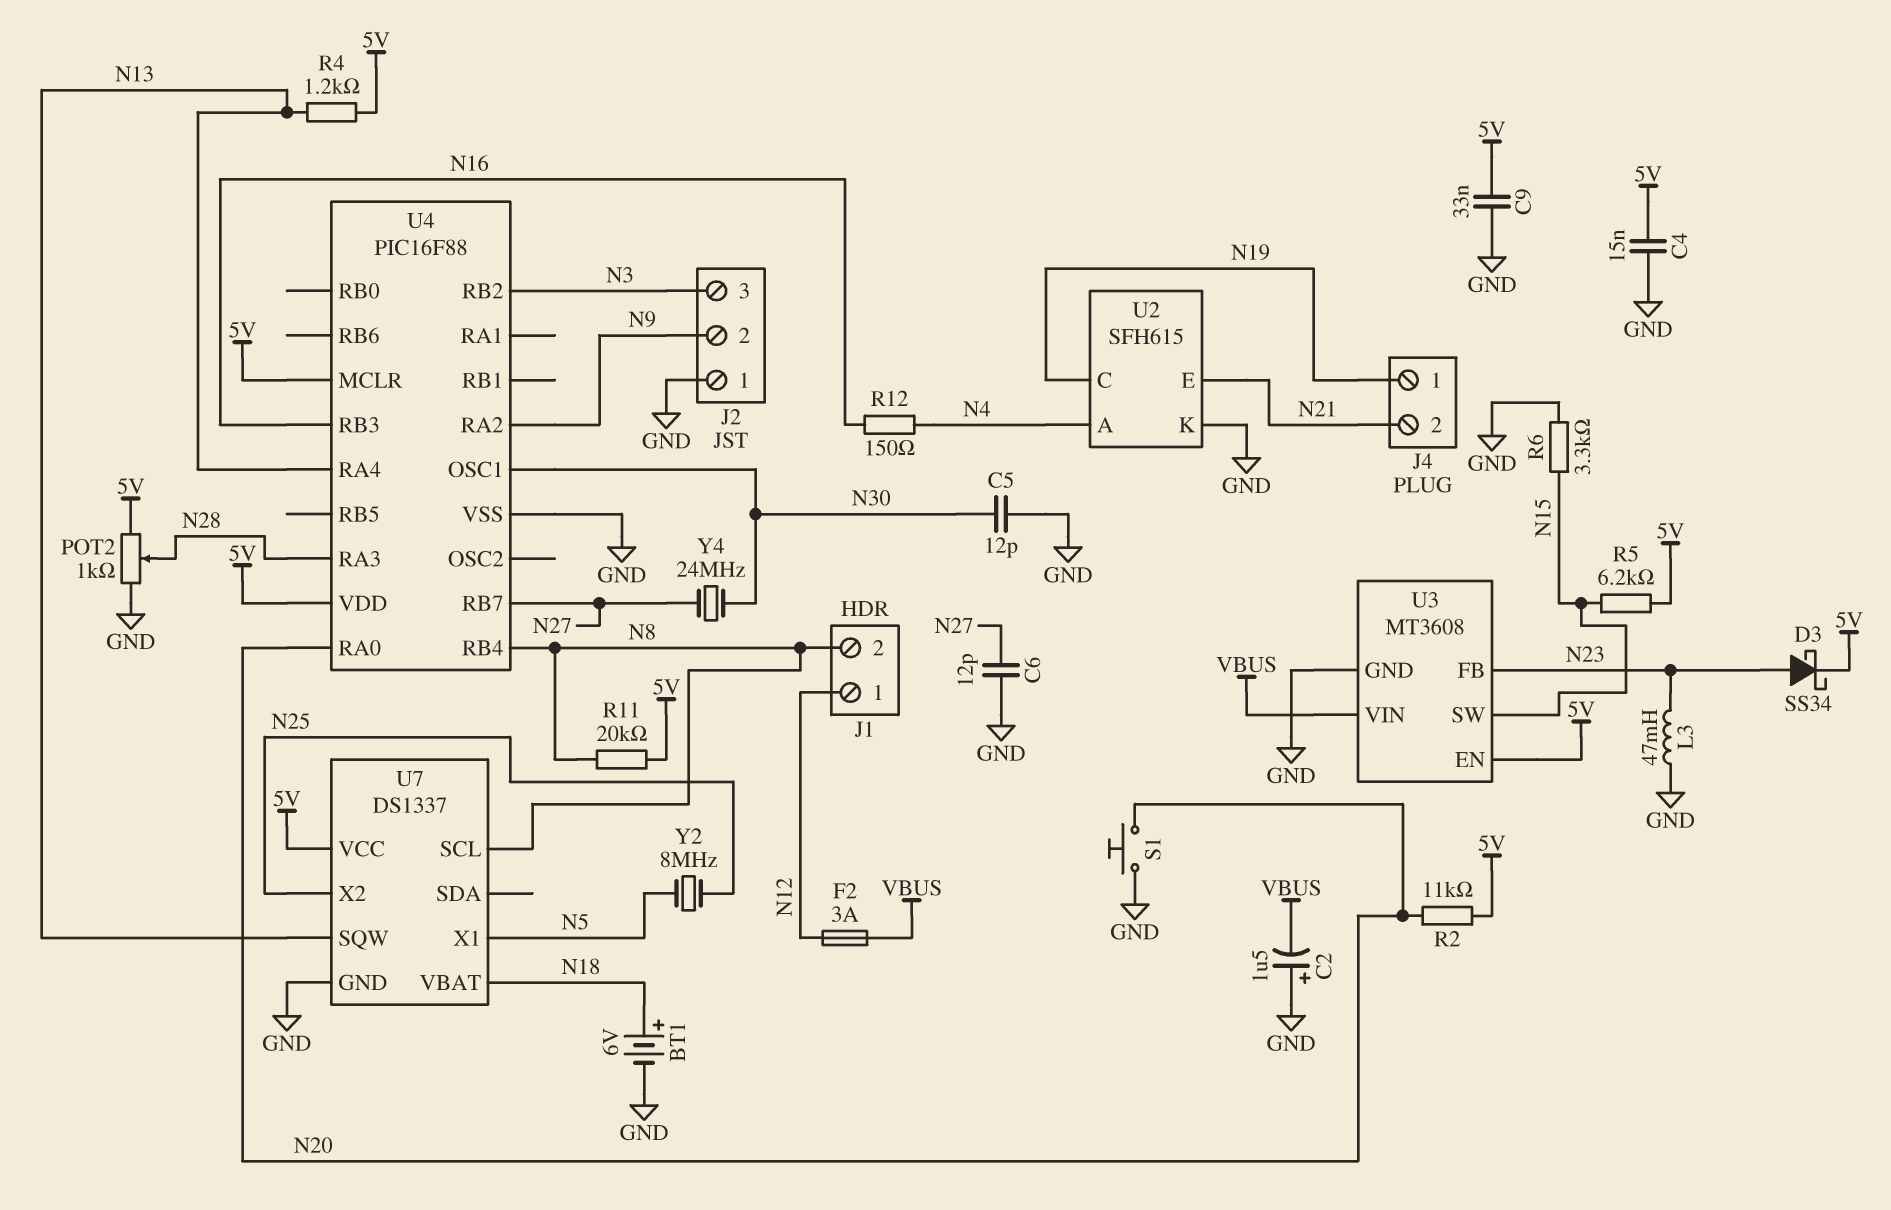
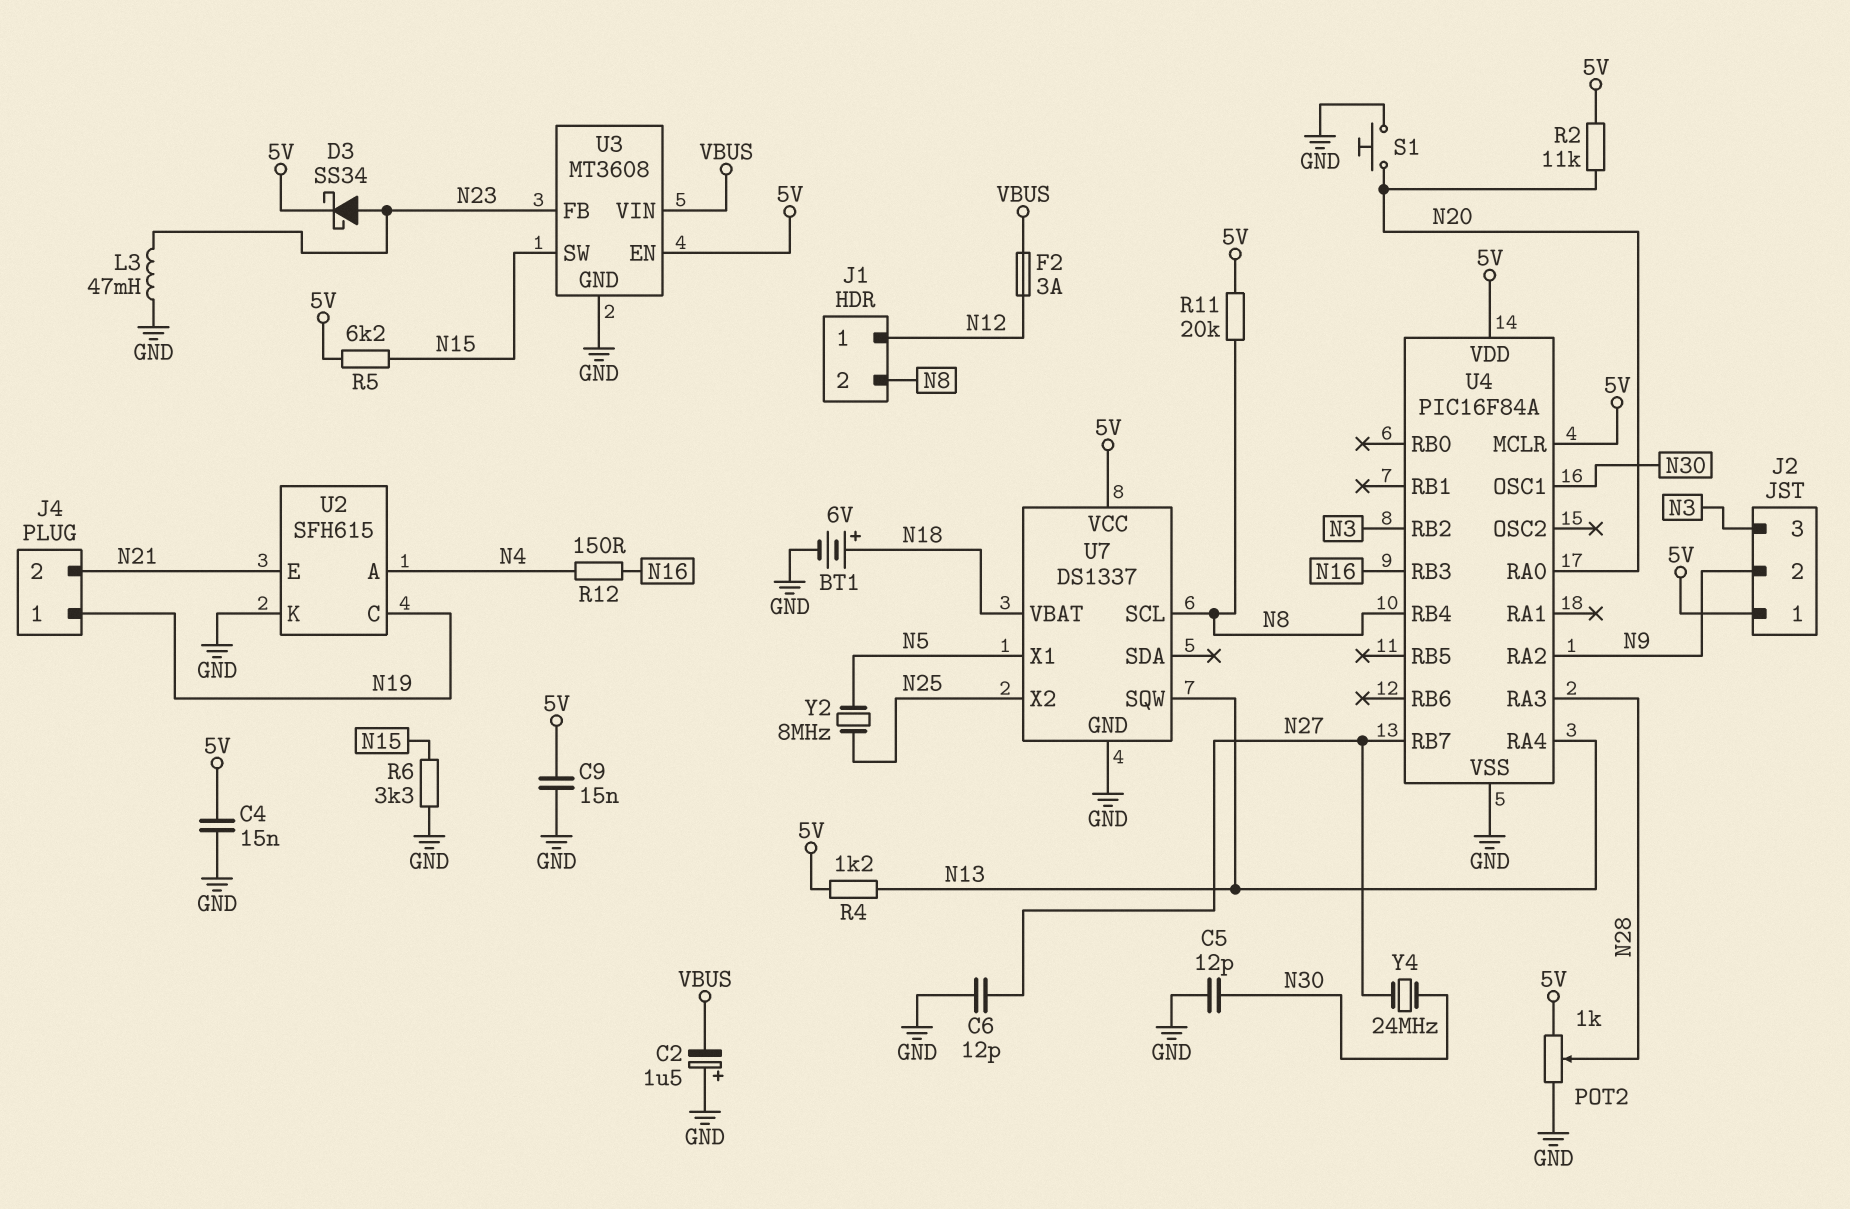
C9: 33nF (5V, GND) -> 15nF (5V, GND)
J2 pin 1: GND -> 5V
U4: PIC16F88 -> PIC16F84A

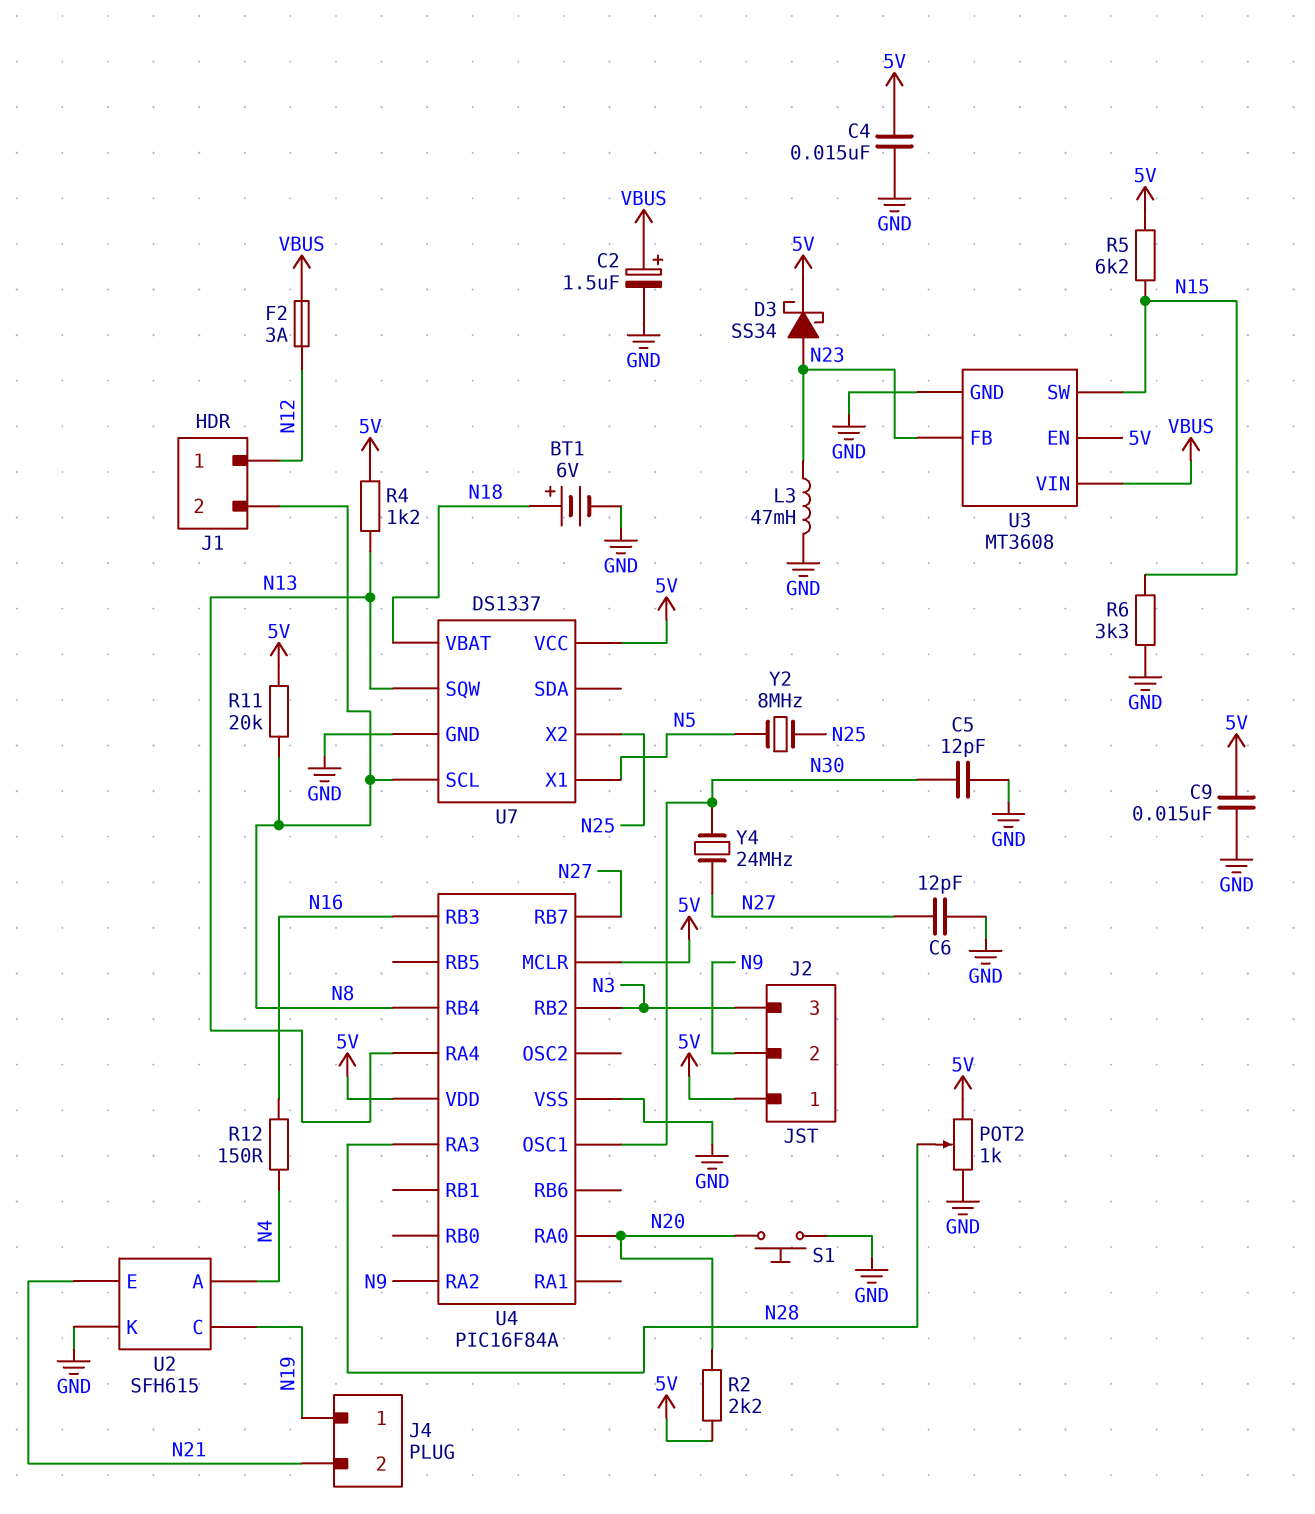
C2: 1.5uF (plus GND, minus VBUS) -> 1.5uF (plus VBUS, minus GND)
R2: 11k (5V, N20) -> 2.2k (5V, N20)

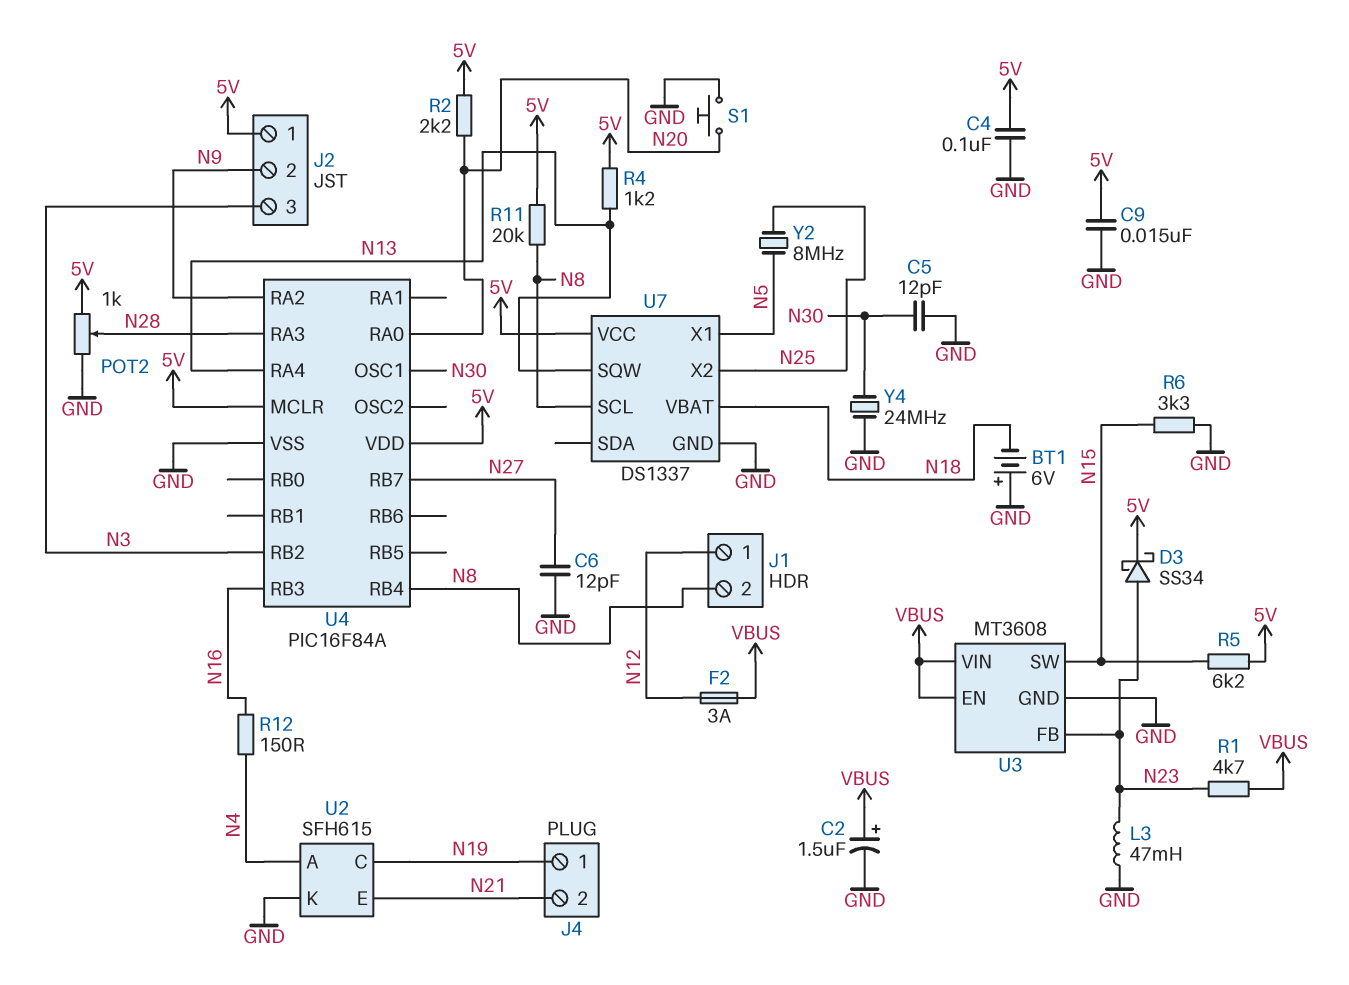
BT1: 6V (plus N18, minus GND) -> 6V (plus GND, minus N18)
C4: 15nF (5V, GND) -> 100nF (5V, GND)
R1: none -> 4.7k (N23, VBUS)
U3 pin EN: 5V -> VBUS
Y4: 24MHz (N27, N30) -> 24MHz (GND, N30)

